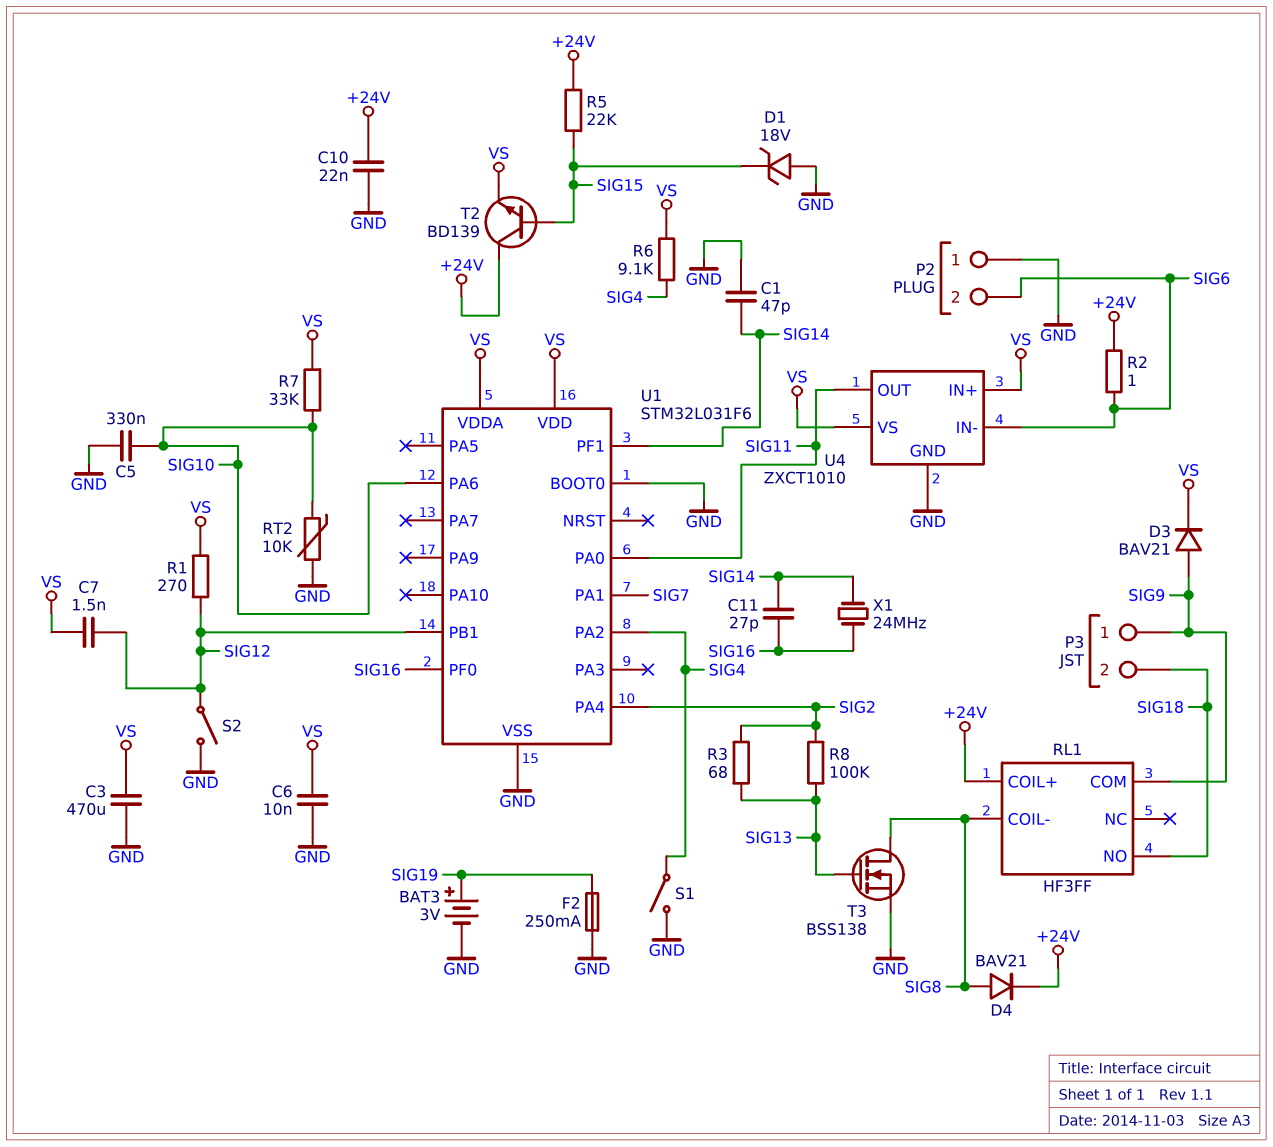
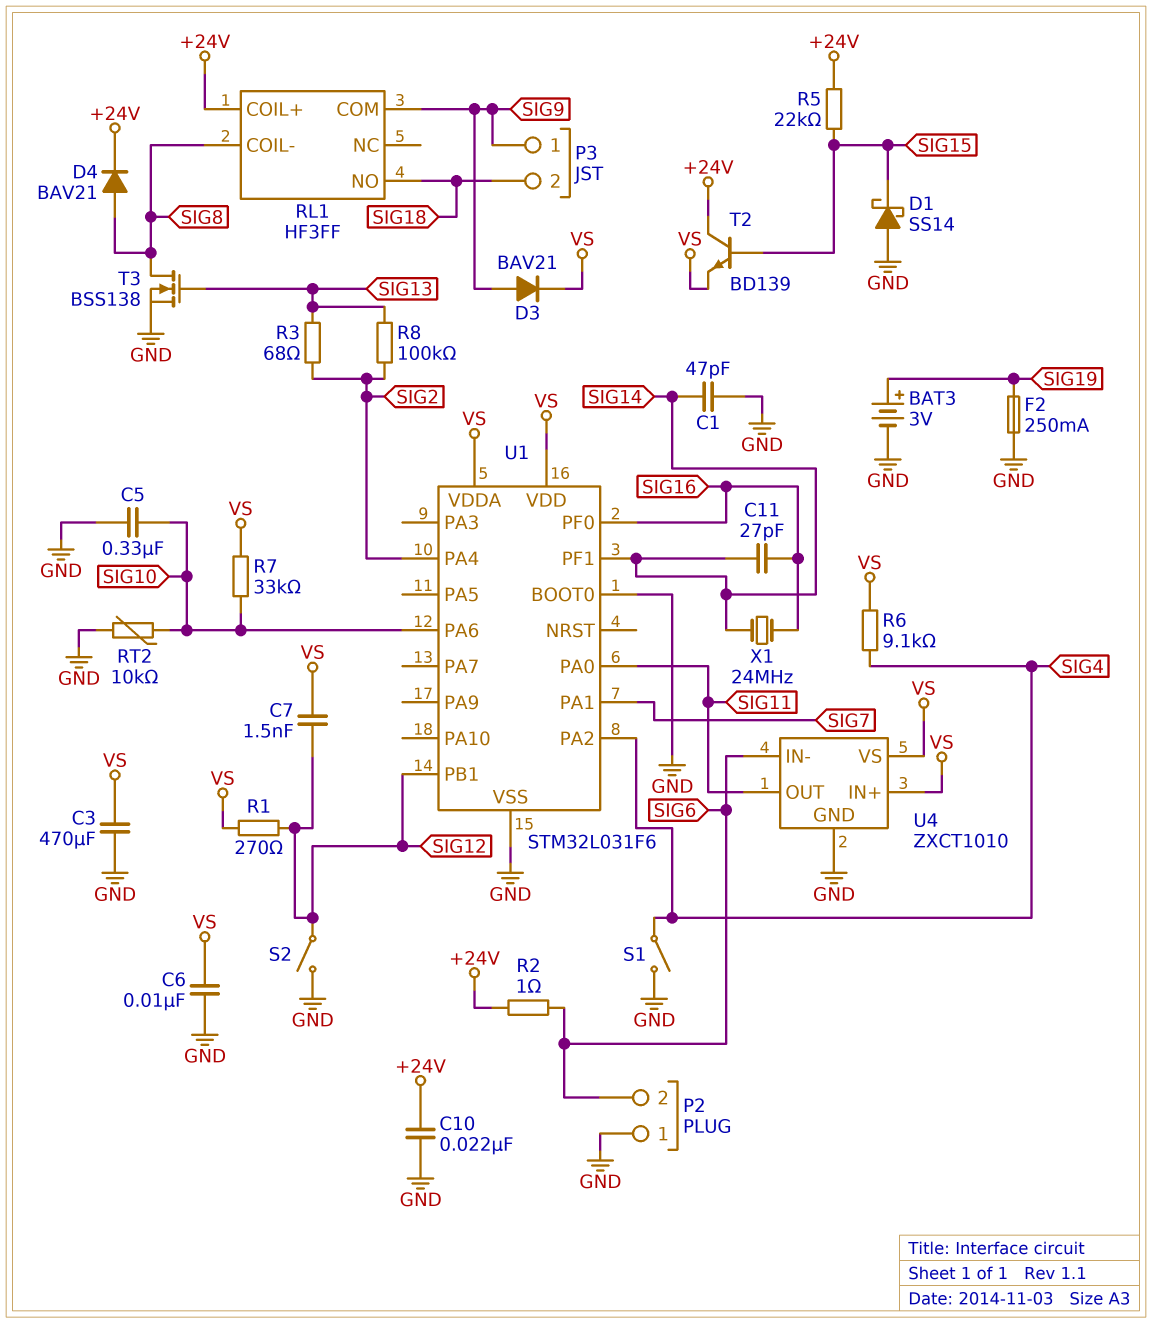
D1: zener 18V (A GND, K SIG15) -> schottky SS14 (A GND, K SIG15)

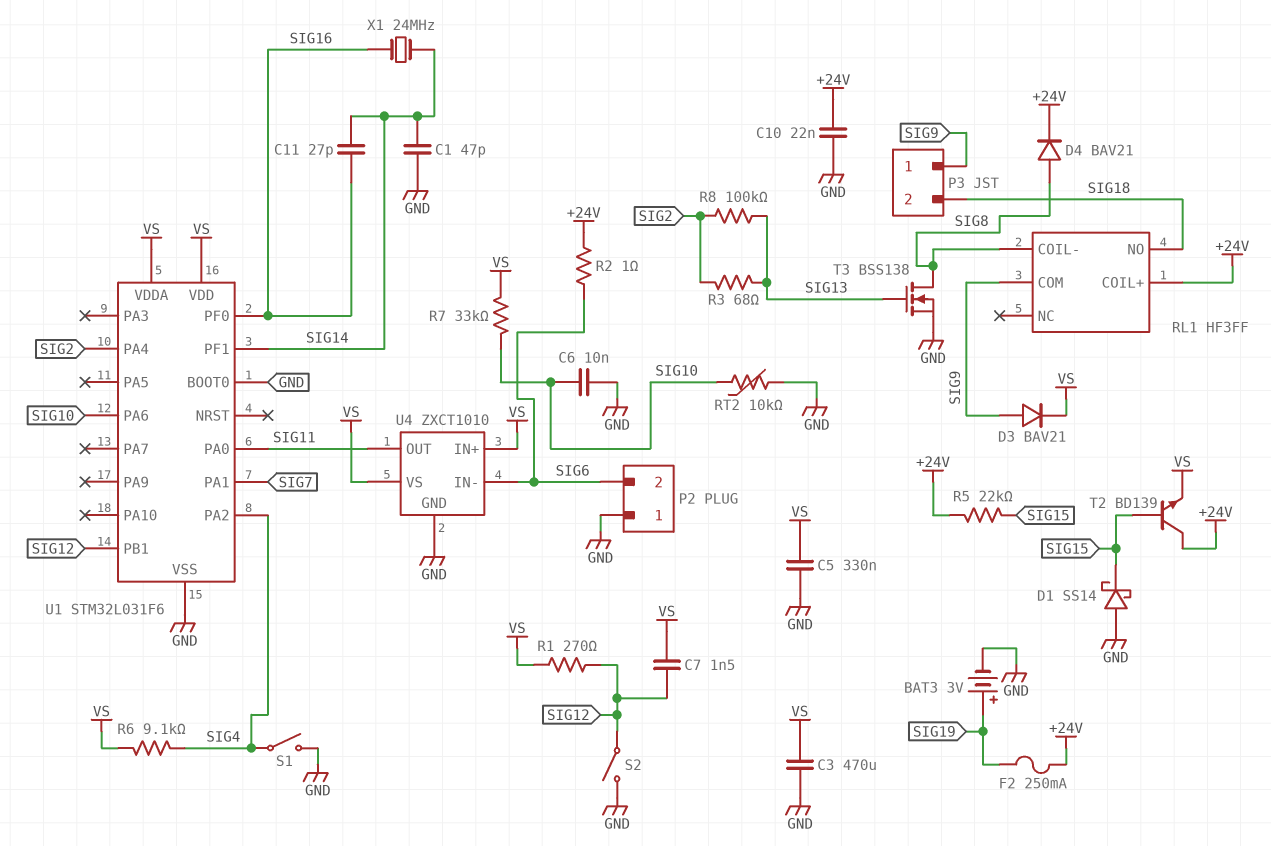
C5: 330nF (GND, SIG10) -> 330nF (GND, VS)
C6: 10nF (GND, VS) -> 10nF (GND, SIG10)
F2: 250mA (GND, SIG19) -> 250mA (+24V, SIG19)

